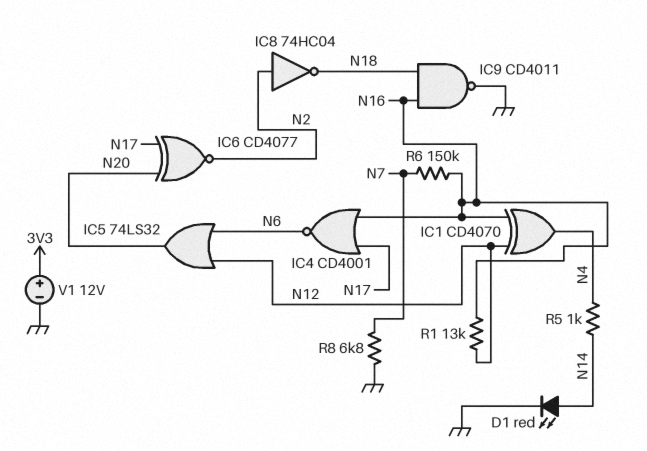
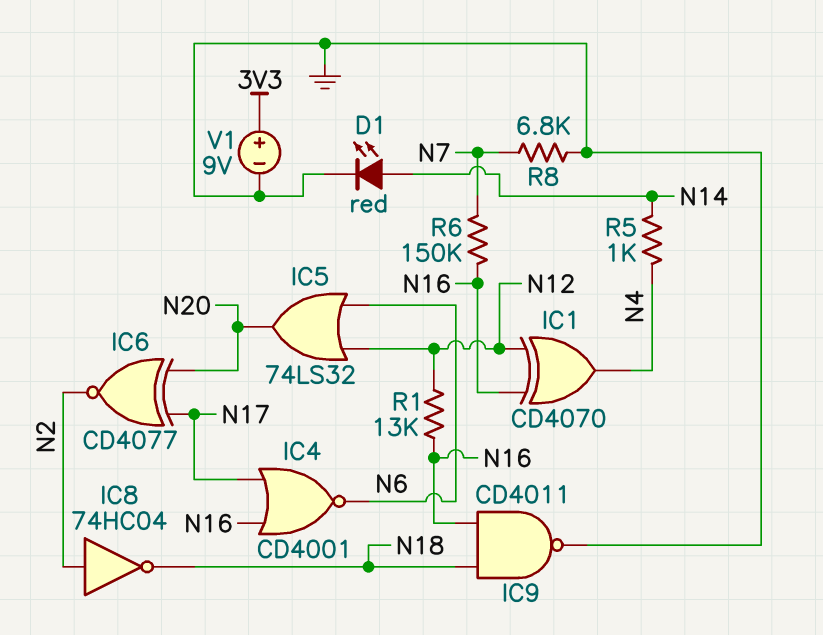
V1: 12V (plus 3V3, minus GND) -> 9V (plus 3V3, minus GND)

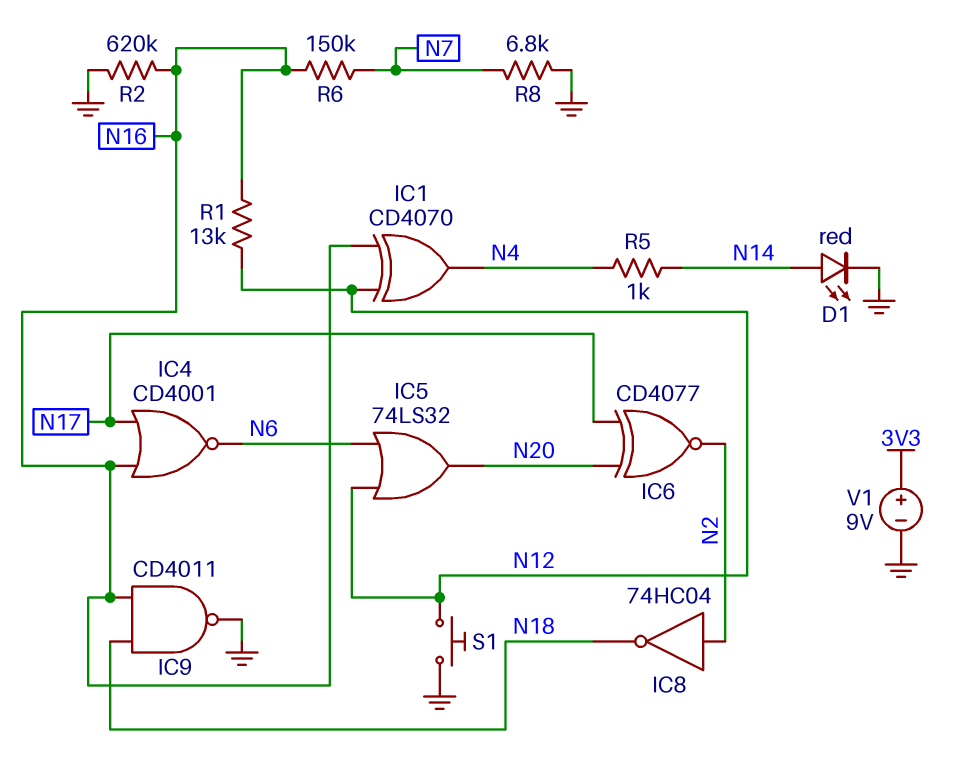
R2: none -> 620k (GND, N16)
S1: none -> button (GND, N12)

